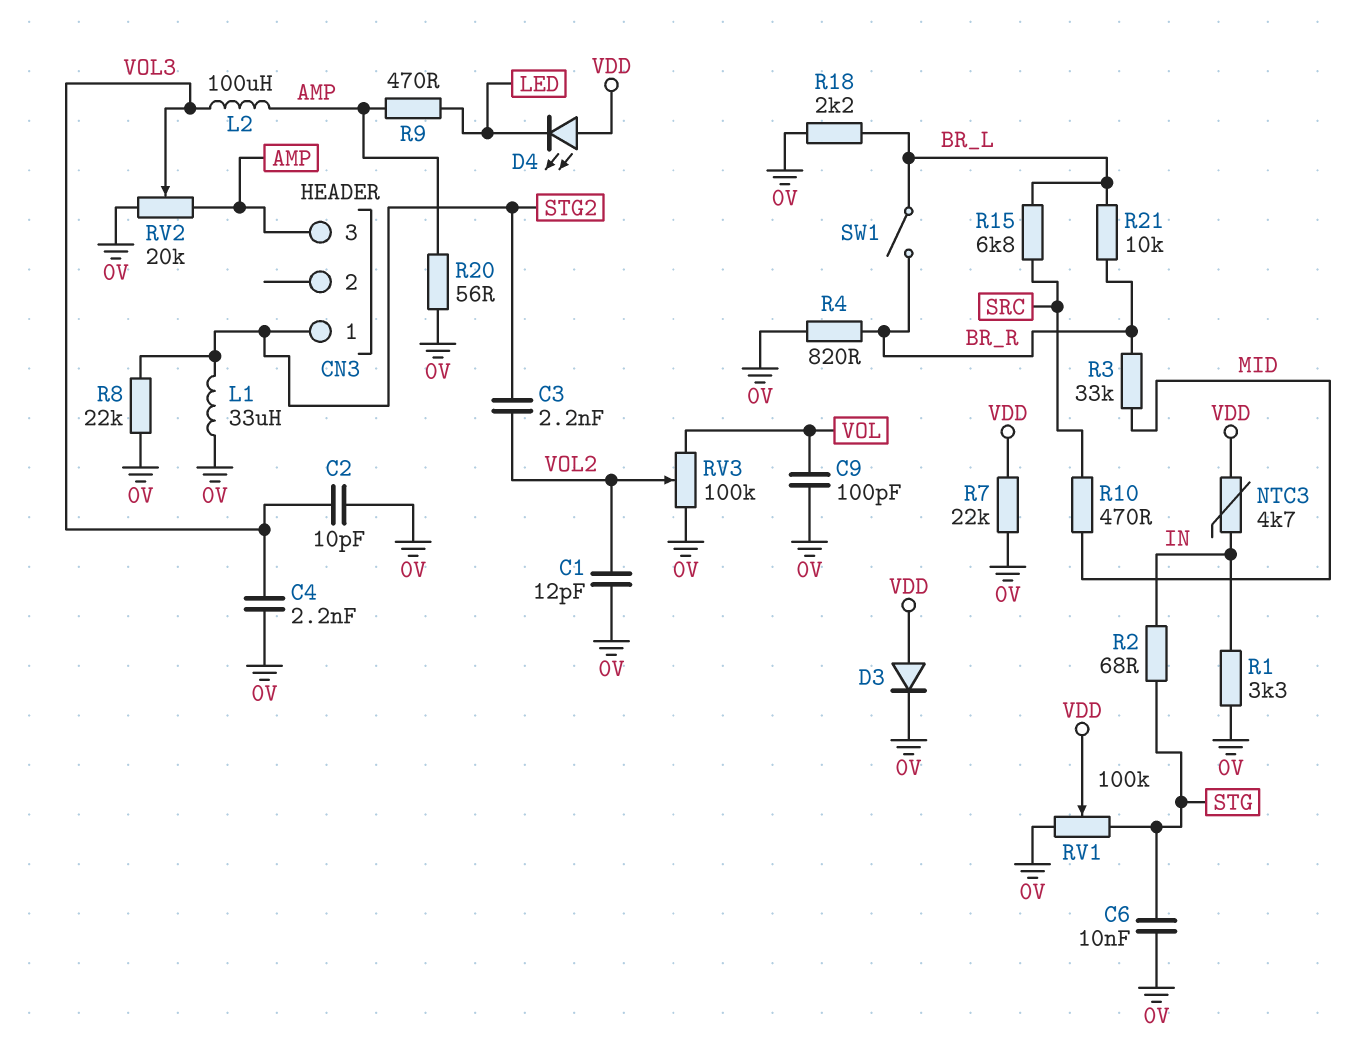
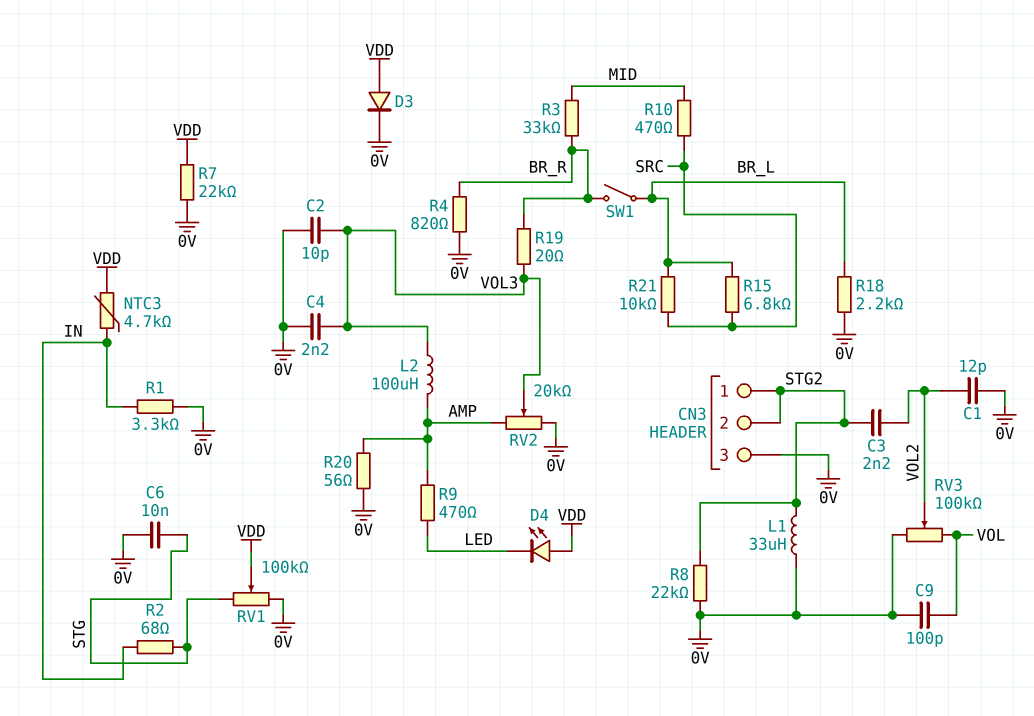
CN3 pin 2: none -> STG2
CN3 pin 3: AMP -> 0V
R19: none -> 20 (BR_R, VOL3)
R21: 10k (BR_L, BR_R) -> 10k (BR_L, SRC)

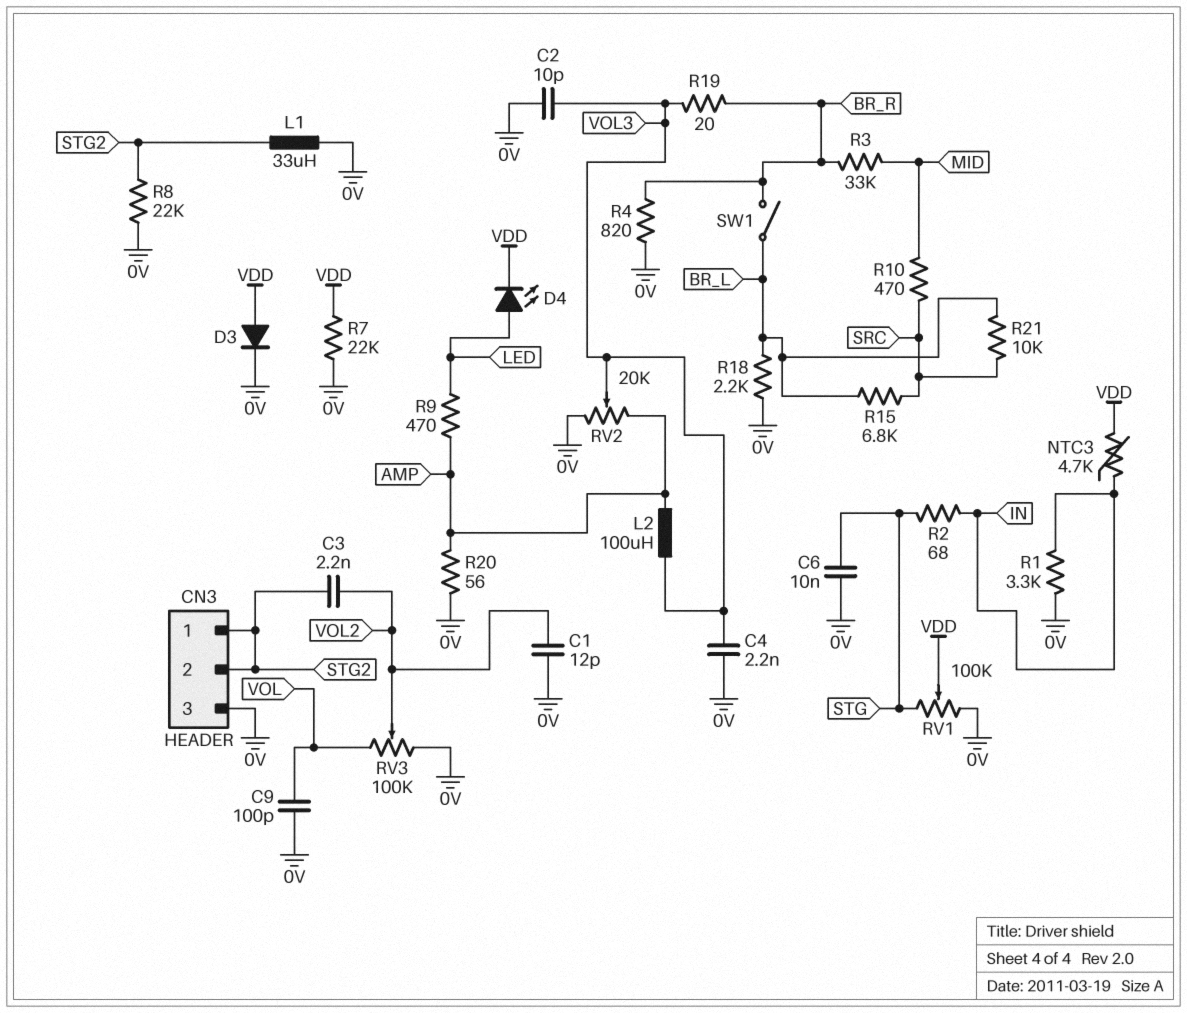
D4: LED (A VDD, K LED) -> LED (A LED, K VDD)

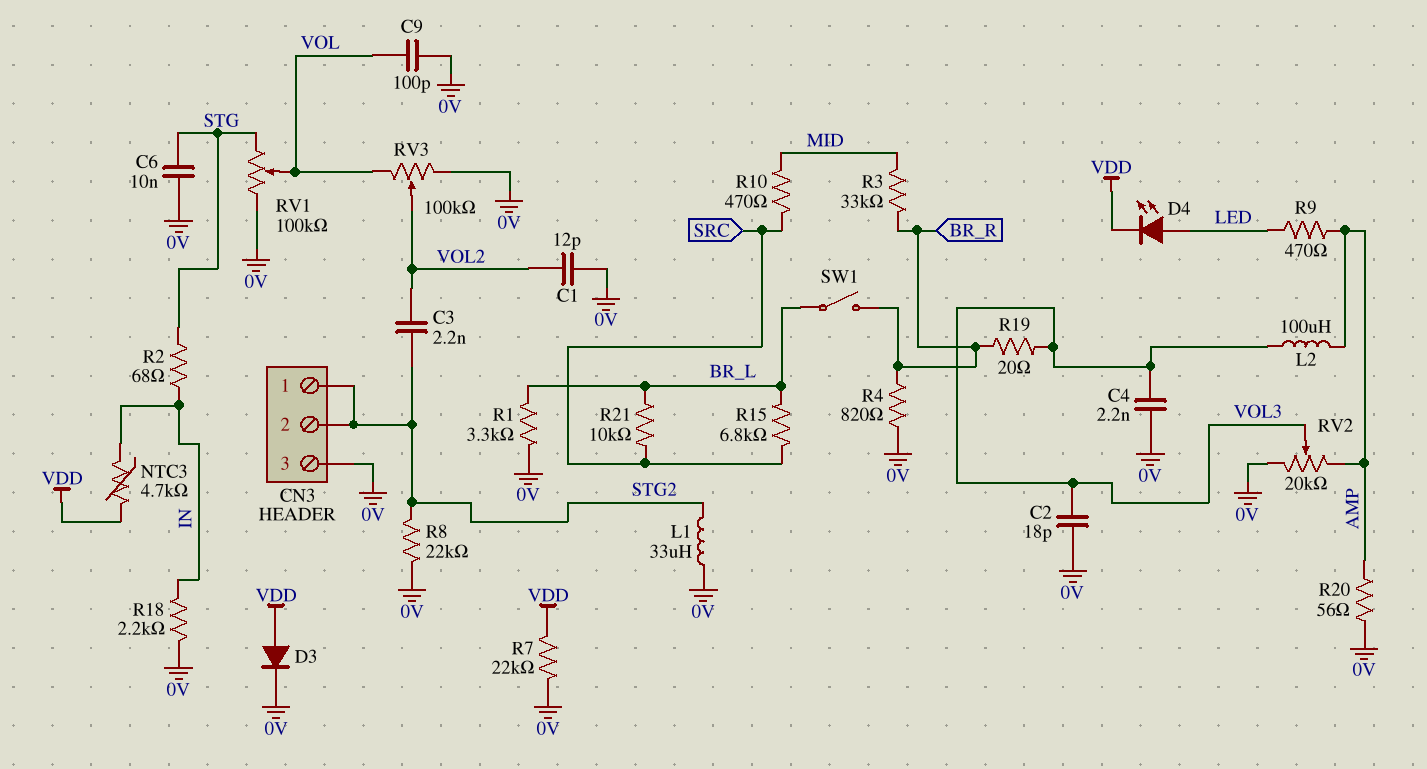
C2: 10pF (0V, VOL3) -> 18pF (0V, VOL3)
R1: 3.3k (0V, IN) -> 3.3k (0V, BR_L)
R18: 2.2k (0V, BR_L) -> 2.2k (0V, IN)
RV1: 100k (0V, STG, wiper VDD) -> 100k (0V, STG, wiper VOL)

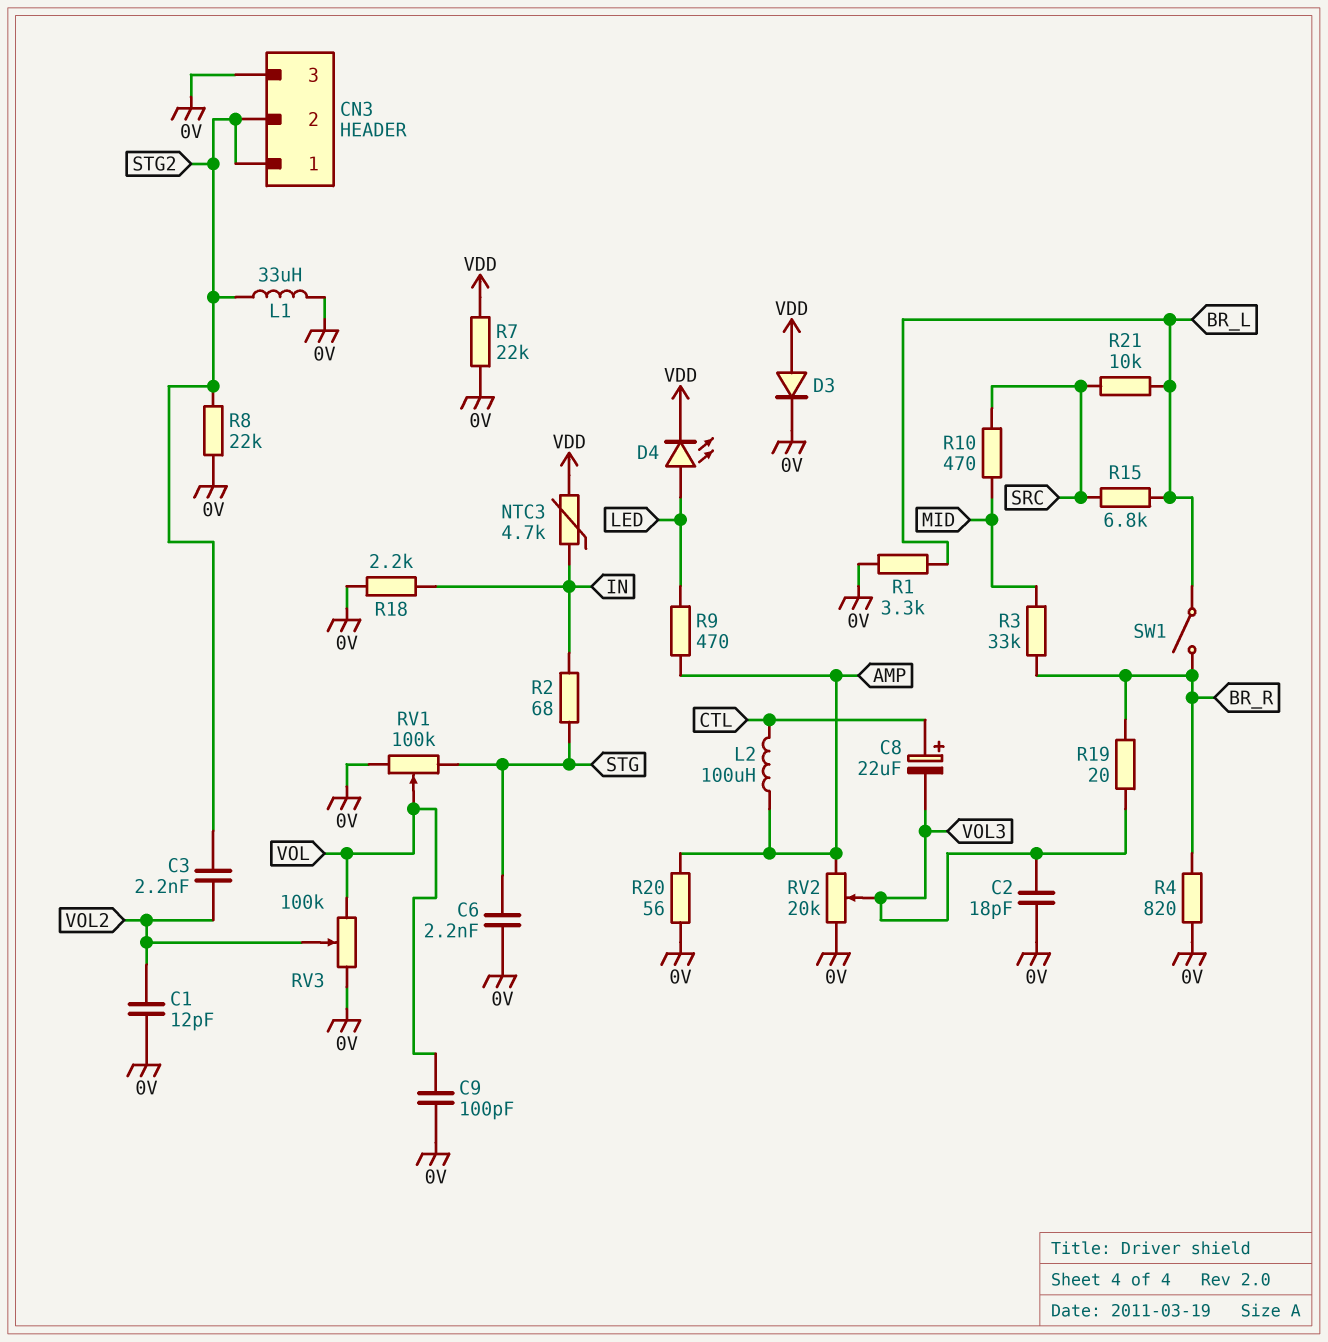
C4: 2.2nF (0V, VOL3) -> none
C6: 10nF (0V, STG) -> 2.2nF (0V, STG)
C8: none -> 22uF (plus CTL, minus VOL3)
L2: 100uH (AMP, VOL3) -> 100uH (AMP, CTL)

